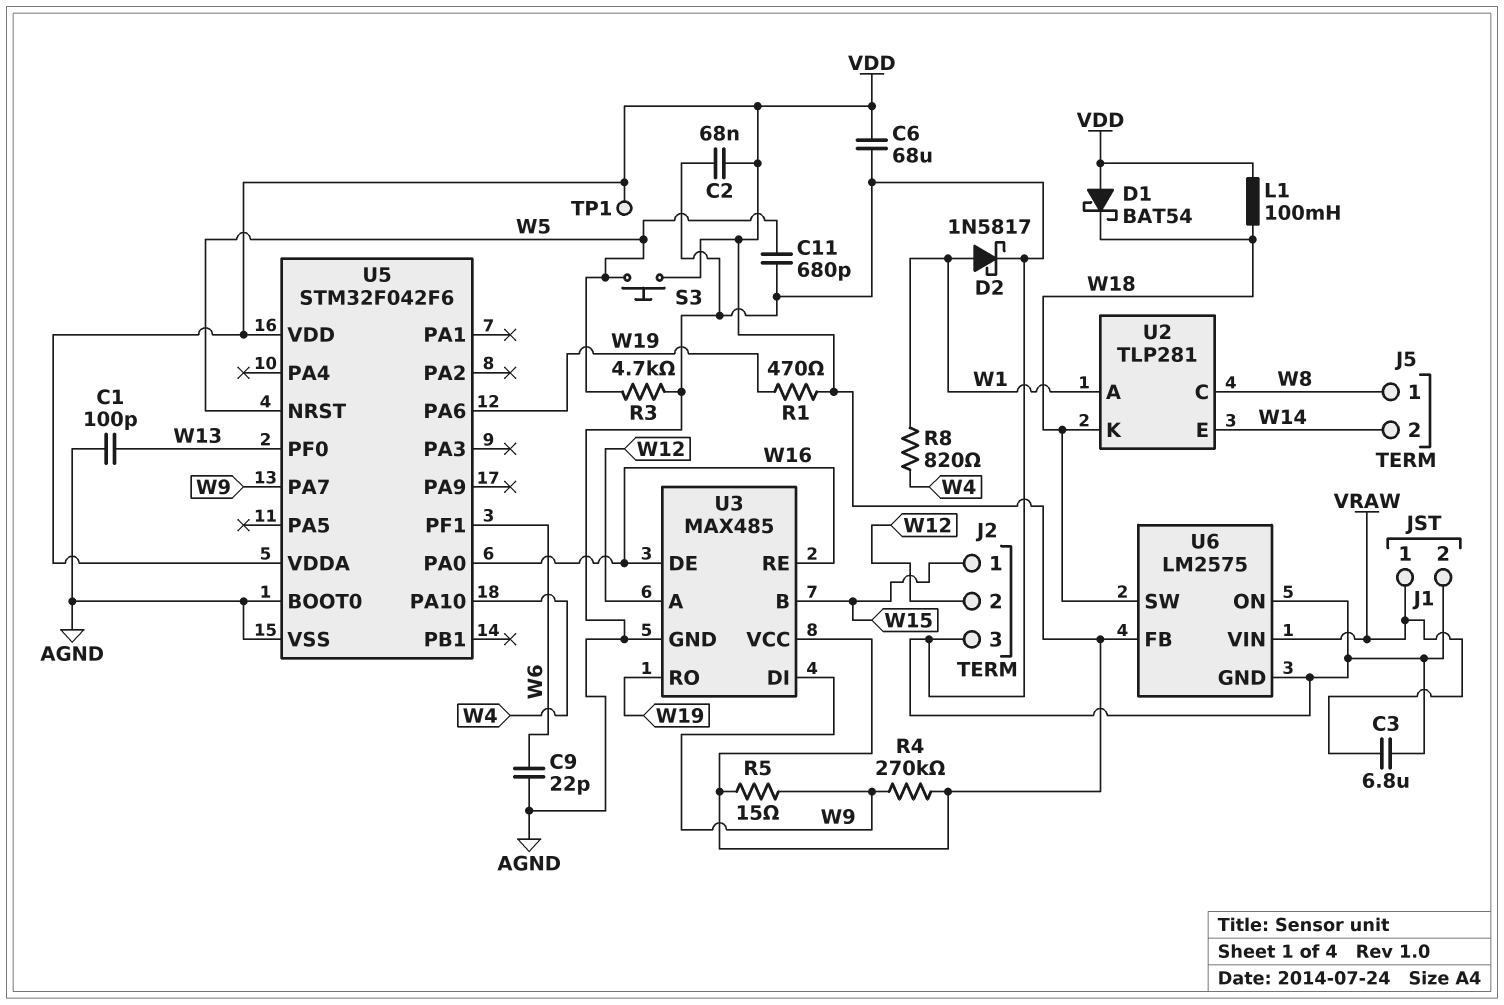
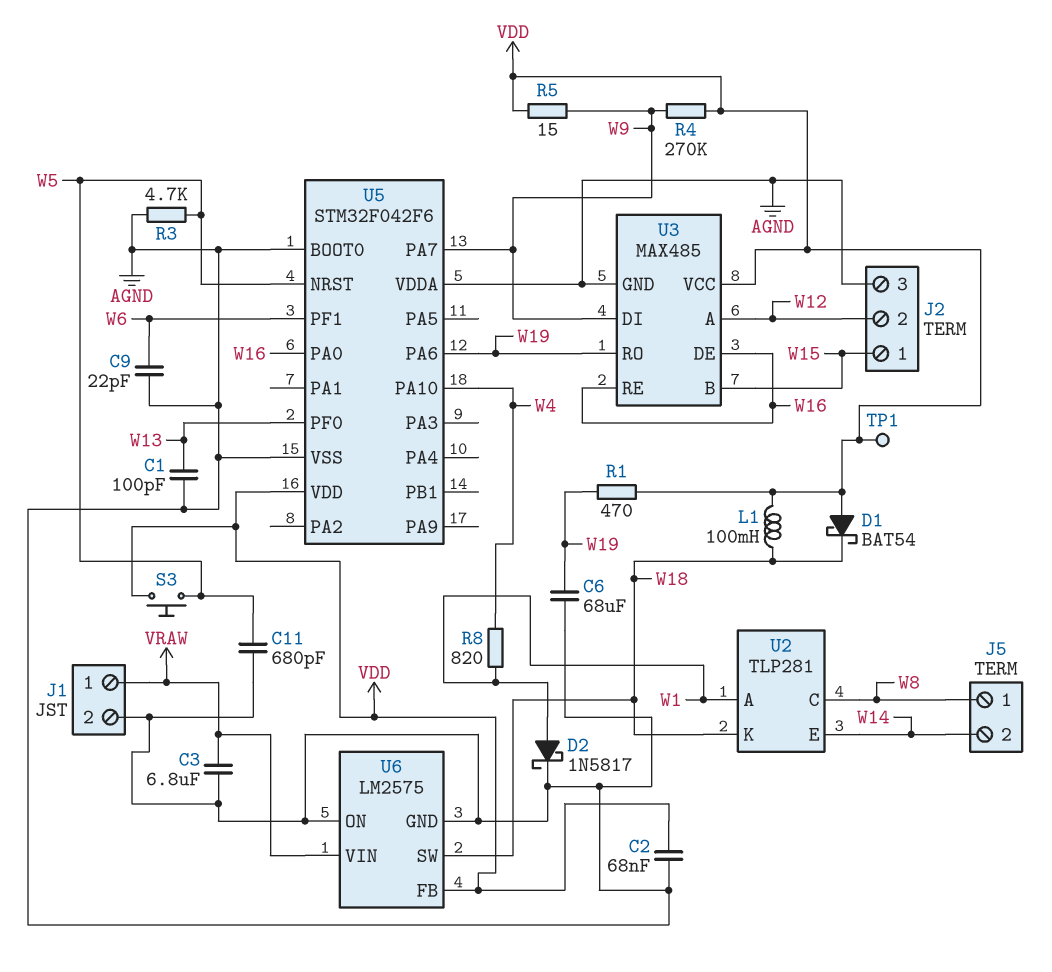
C6: 68uF (AGND, VDD) -> 68uF (AGND, W19)
U5 pin VDDA: VDD -> AGND

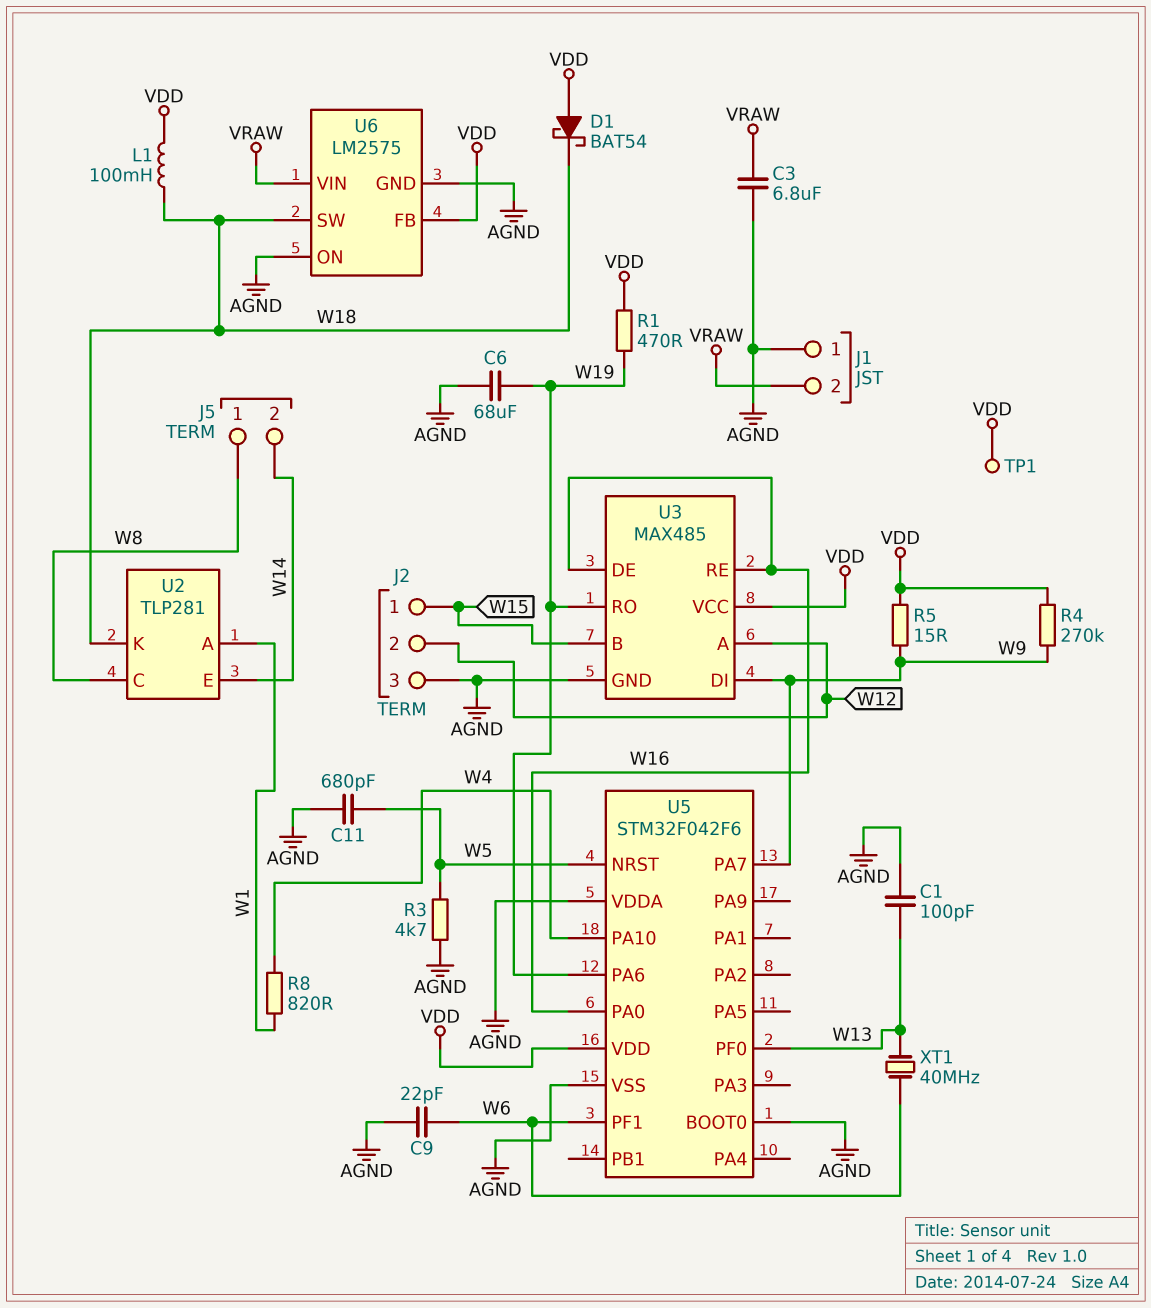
C2: 68nF (AGND, VDD) -> none
D2: schottky 1N5817 (A W1, K AGND) -> none
J1 pin 1: VRAW -> AGND
J1 pin 2: AGND -> VRAW
S3: button (VDD, W5) -> none
XT1: none -> 40MHz (W6, W13)

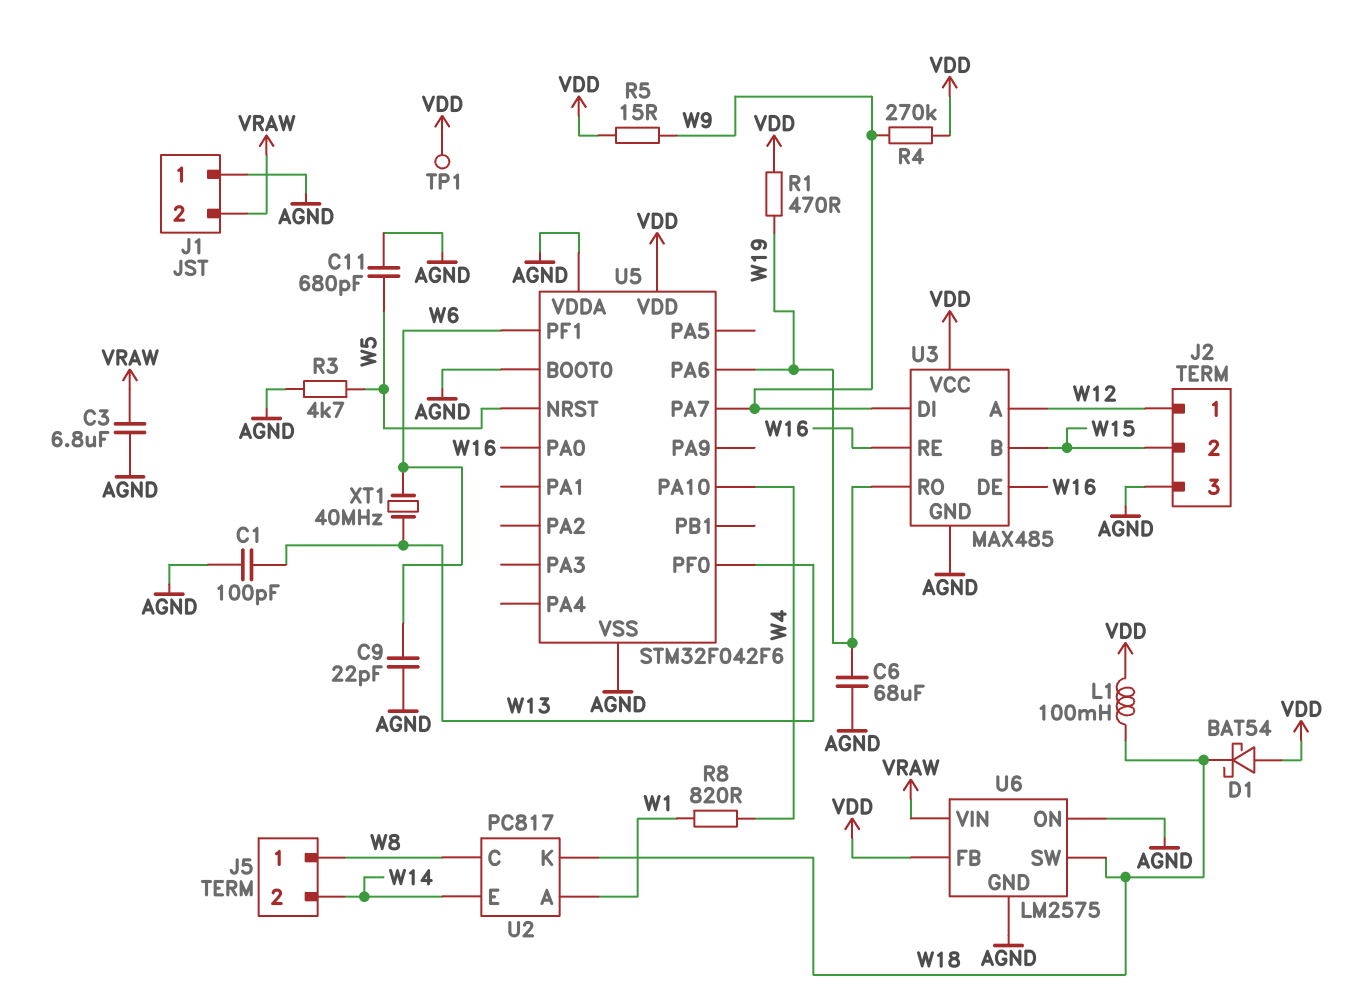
J2 pin 1: W15 -> W12
J2 pin 2: W12 -> W15
U2: TLP281 -> PC817

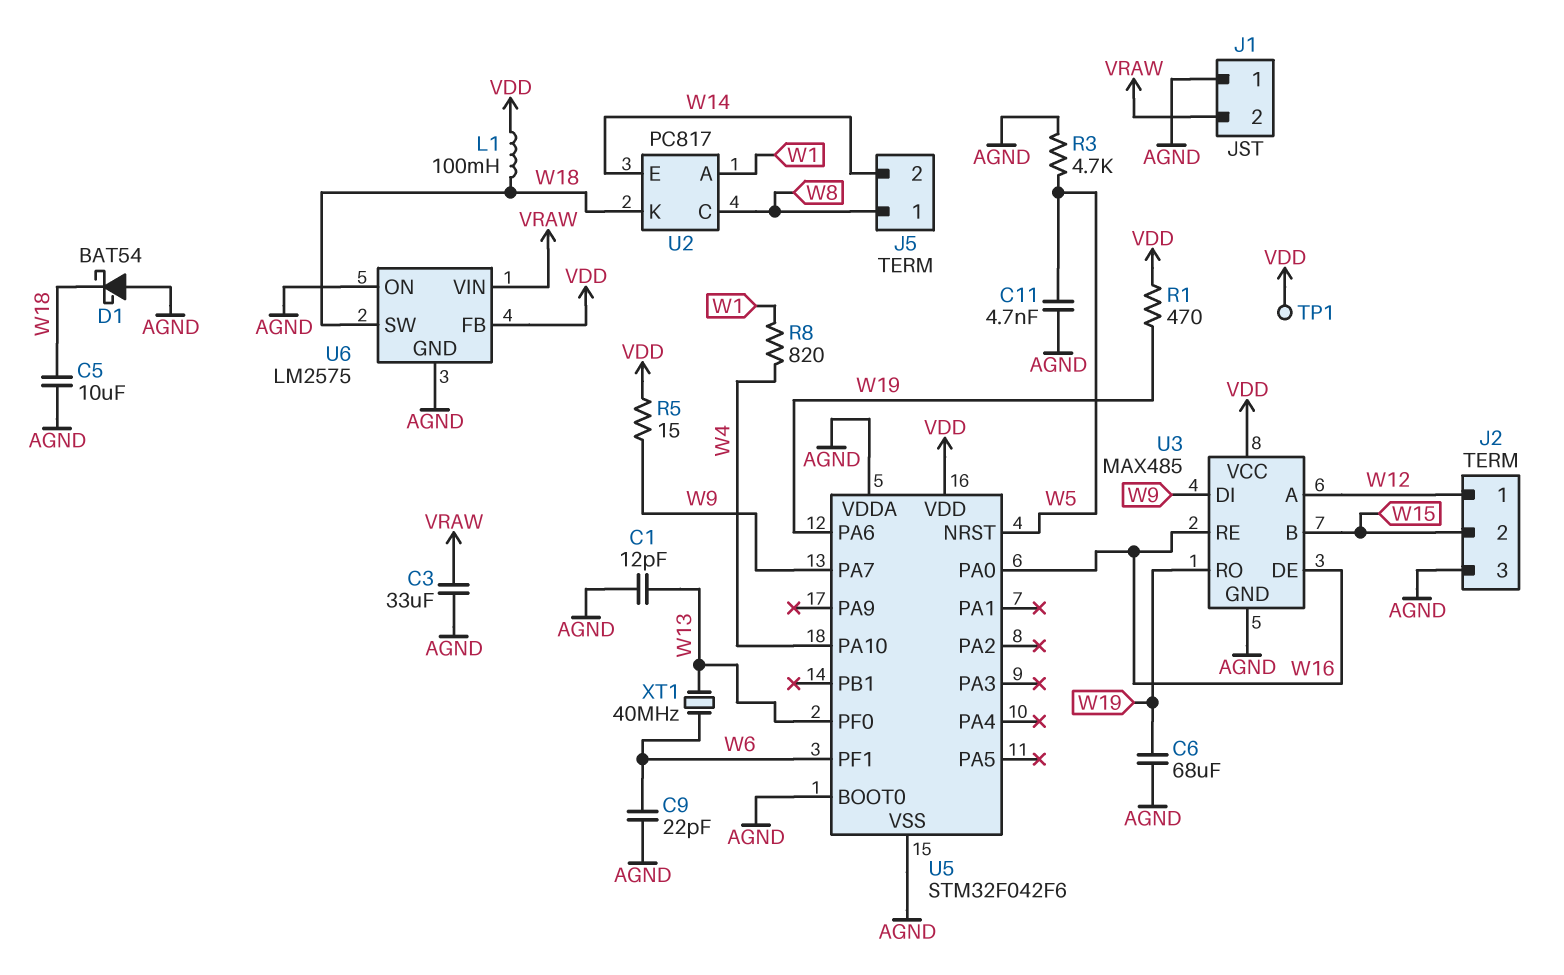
C1: 100pF (AGND, W13) -> 12pF (AGND, W13)
C3: 6.8uF (AGND, VRAW) -> 33uF (AGND, VRAW)
C5: none -> 10uF (AGND, W18)
C11: 680pF (AGND, W5) -> 4.7nF (AGND, W5)
D1: schottky BAT54 (A VDD, K W18) -> schottky BAT54 (A AGND, K W18)
R4: 270k (VDD, W9) -> none

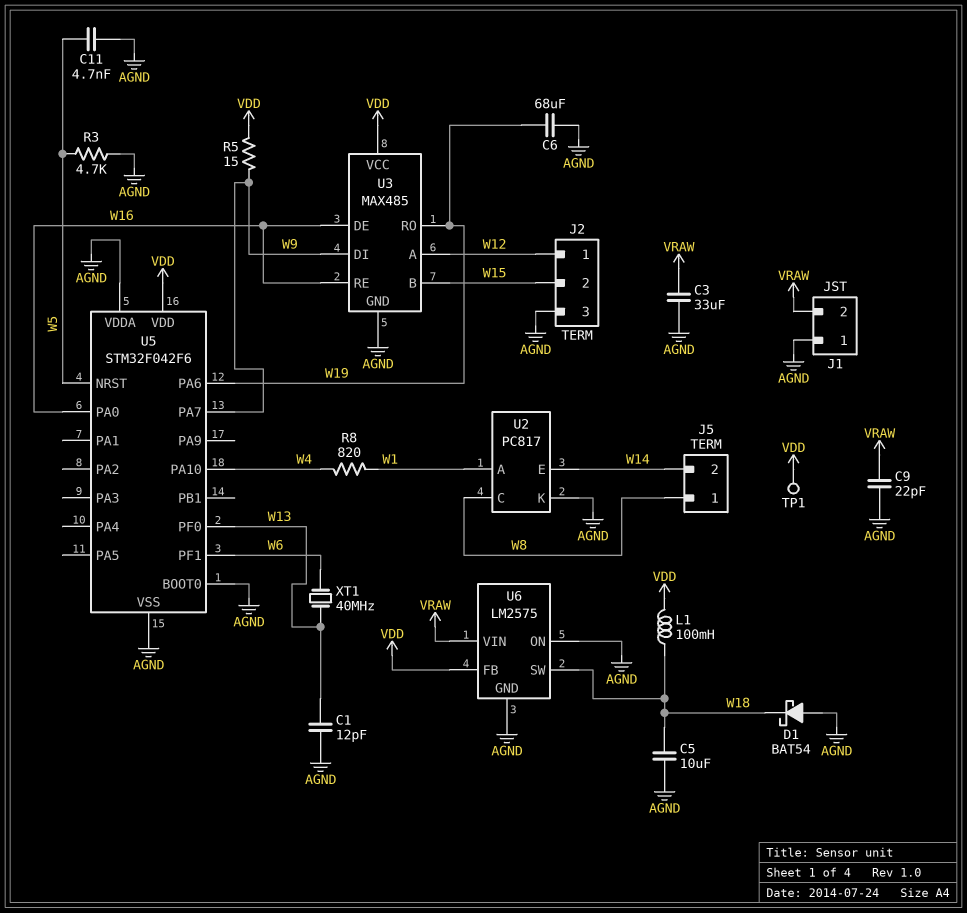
C9: 22pF (AGND, W6) -> 22pF (AGND, VRAW)
R1: 470 (VDD, W19) -> none
U2 pin K: W18 -> AGND

